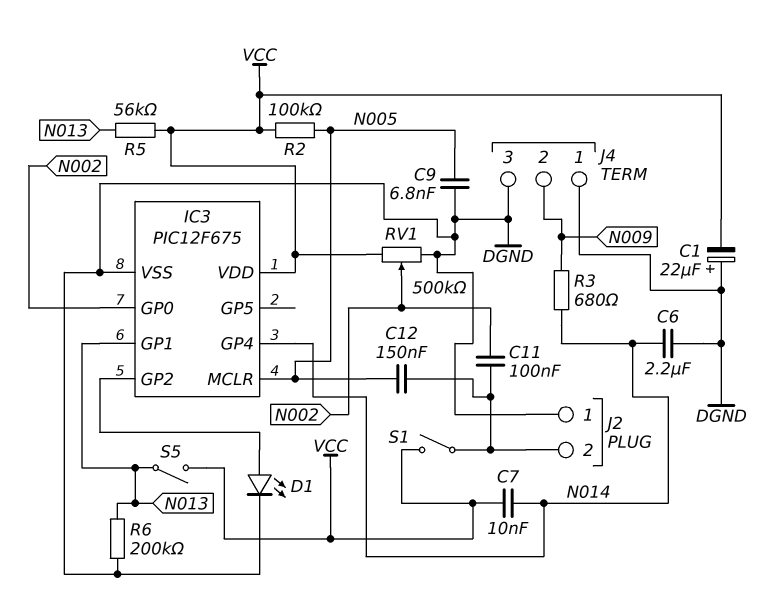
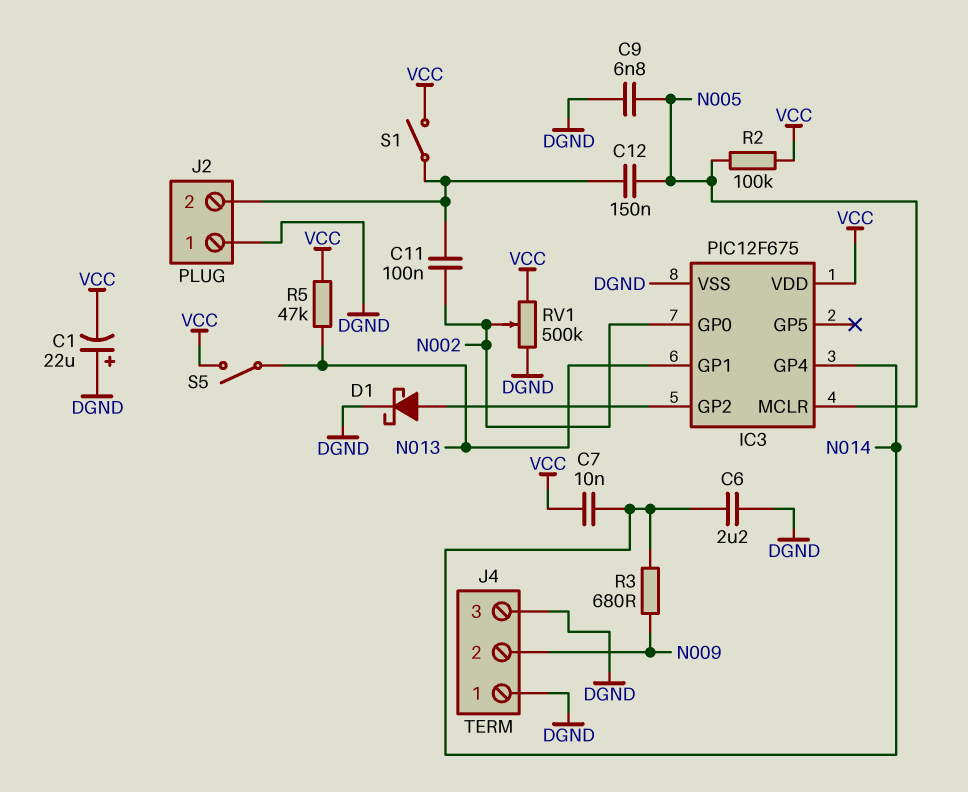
D1: LED (A IC3/GP2, K DGND) -> schottky (A IC3/GP2, K DGND)
R5: 56k (N013, VCC) -> 47k (N013, VCC)
R6: 200k (DGND, N013) -> none

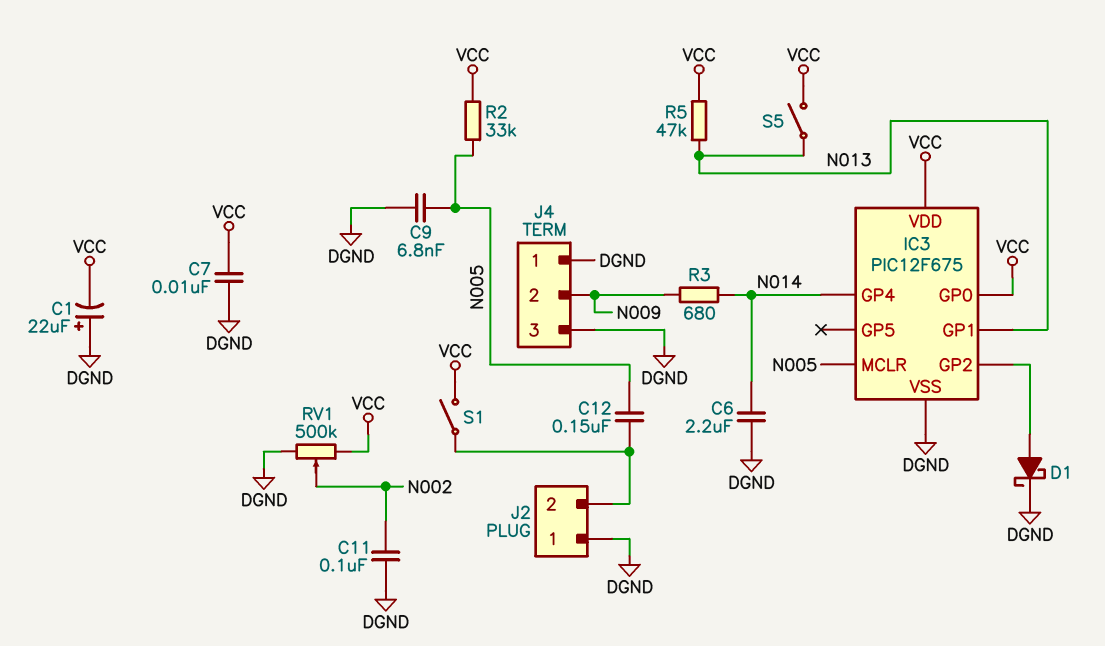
C7: 10nF (N014, VCC) -> 10nF (DGND, VCC)
C11: 100nF (J2/2, N002) -> 100nF (DGND, N002)
IC3 pin GP0: N002 -> VCC
R2: 100k (N005, VCC) -> 33k (N005, VCC)

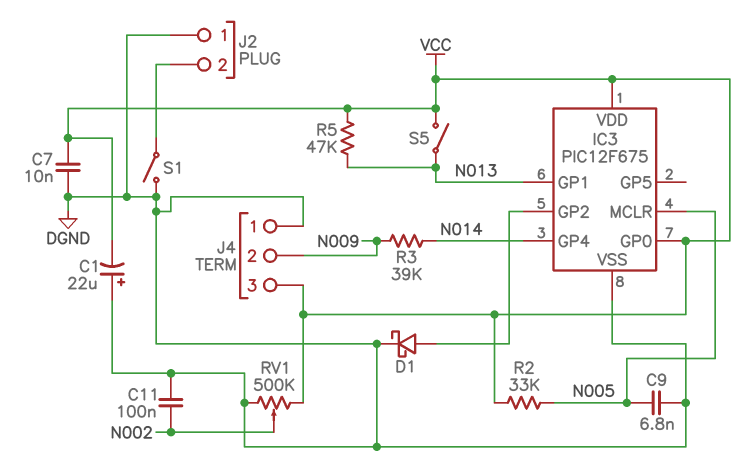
C6: 2.2uF (DGND, N014) -> none
C12: 150nF (J2/2, N005) -> none
J4 pin 3: DGND -> VCC
R3: 680 (N009, N014) -> 39k (N009, N014)
S1: switch (J2/2, VCC) -> switch (DGND, J2/2)

